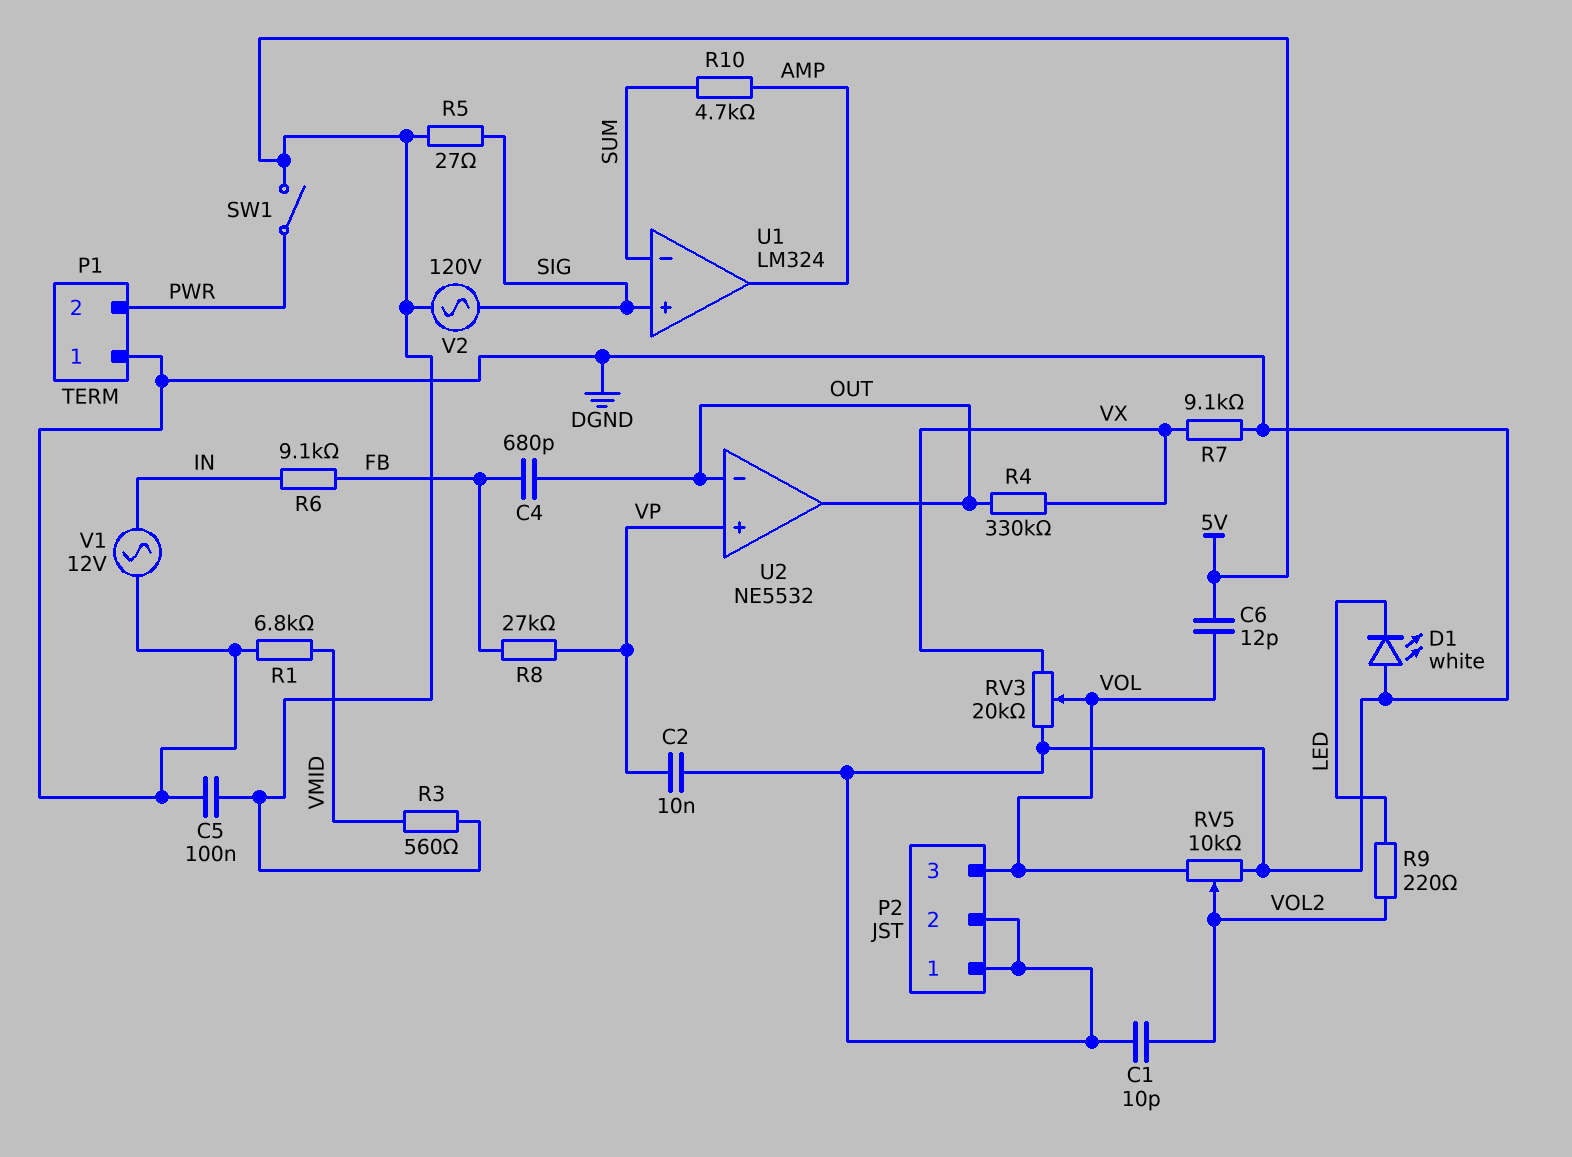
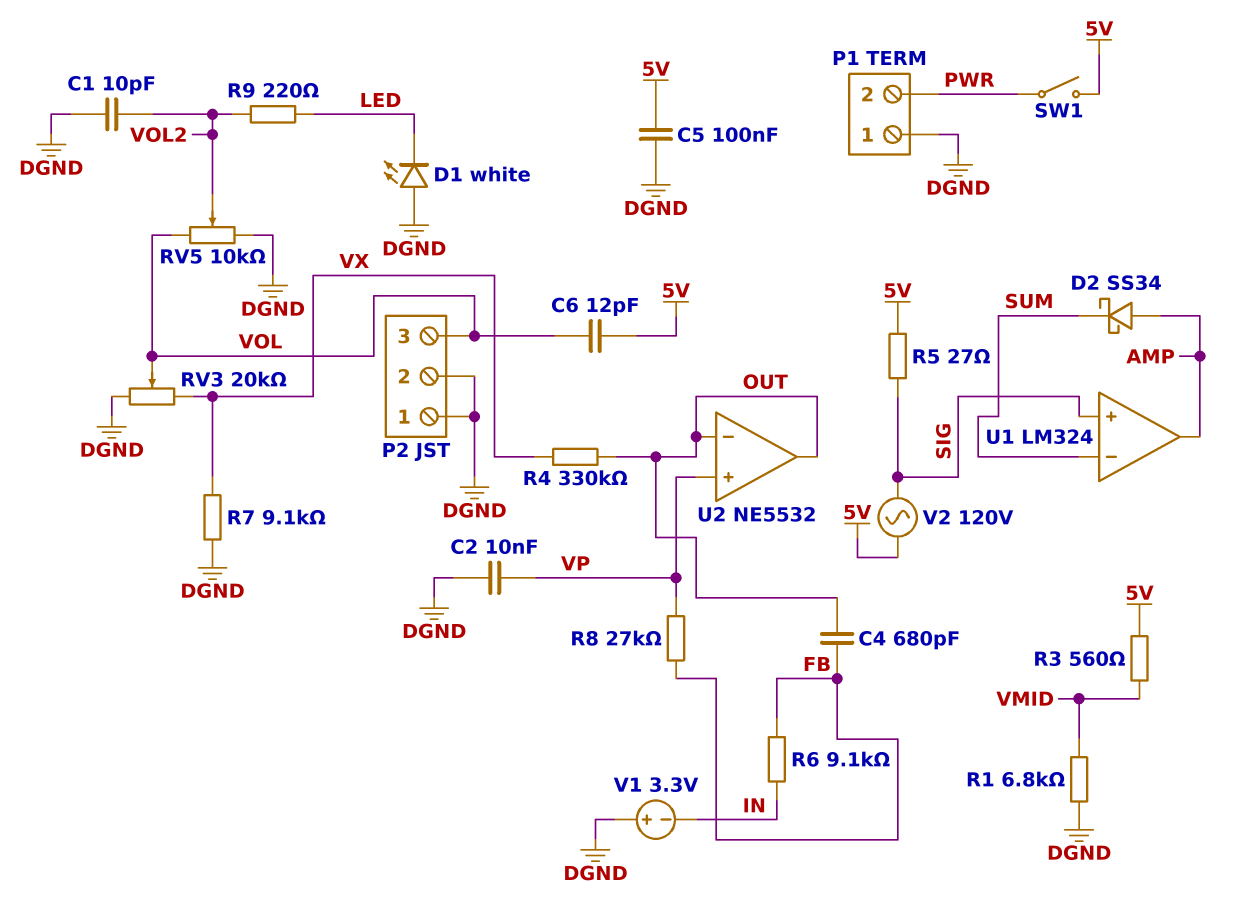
D2: none -> schottky SS34 (A AMP, K SUM)
R10: 4.7k (AMP, SUM) -> none
V1: AC 12V (DGND, IN) -> 3.3V (plus DGND, minus IN)

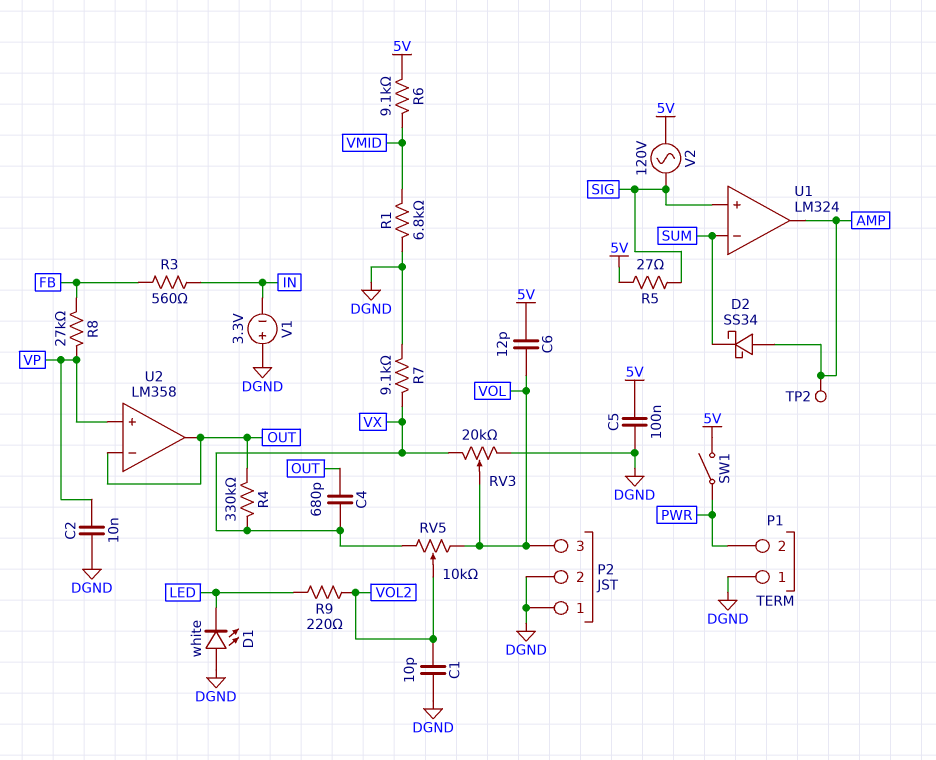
C4: 680pF (FB, OUT) -> 680pF (OUT, VX)
R3: 560 (5V, VMID) -> 560 (FB, IN)
R6: 9.1k (FB, IN) -> 9.1k (5V, VMID)
RV5: 10k (DGND, VOL, wiper VOL2) -> 10k (VOL, VX, wiper VOL2)
TP2: none -> test point (AMP)
U2: NE5532 -> LM358

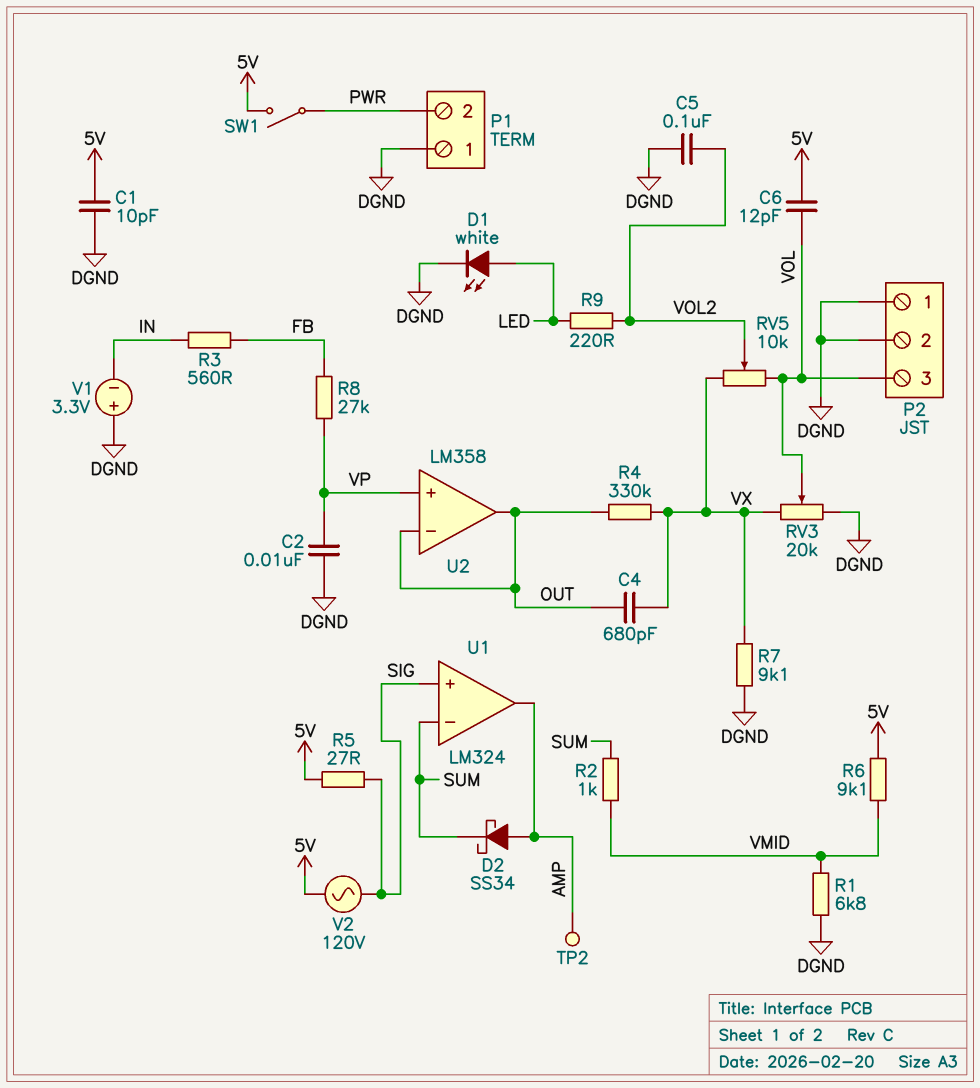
C1: 10pF (DGND, VOL2) -> 10pF (5V, DGND)
C5: 100nF (5V, DGND) -> 100nF (DGND, VOL2)
D1: LED white (A DGND, K LED) -> LED white (A LED, K DGND)
R2: none -> 1k (SUM, VMID)

